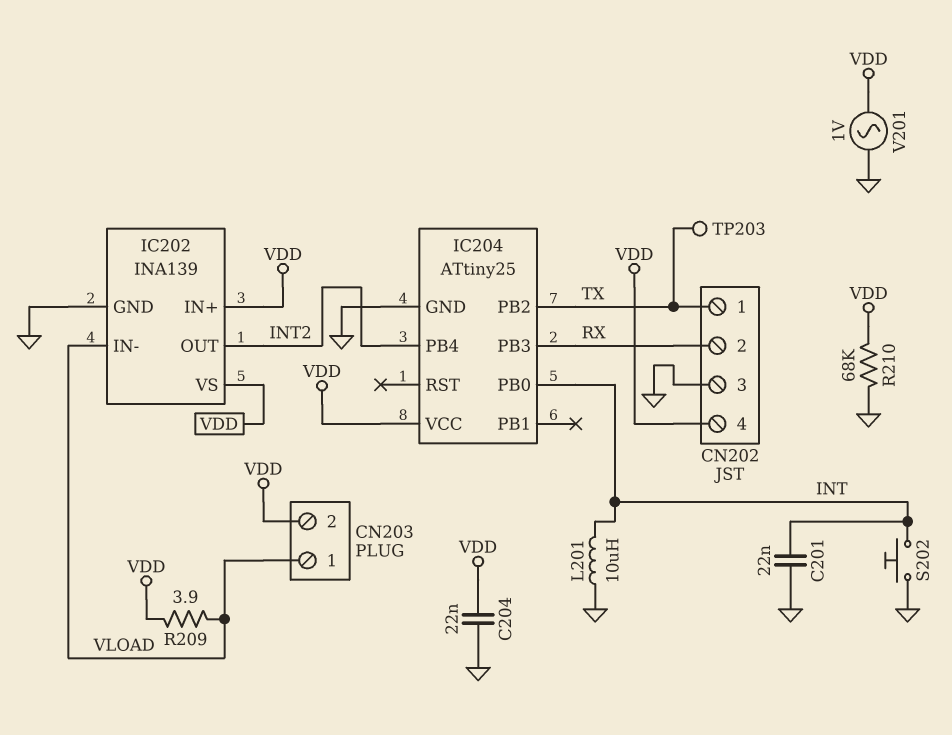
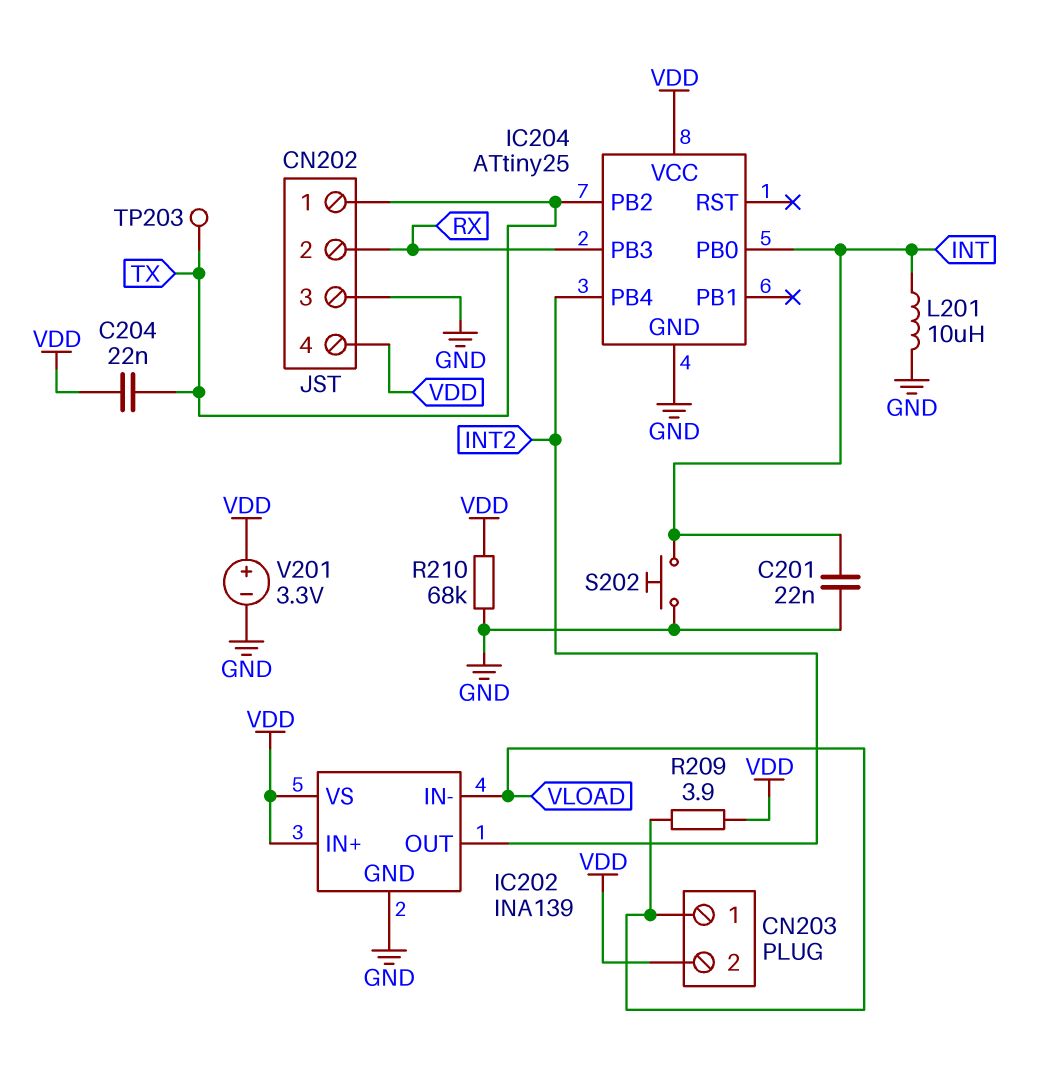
C204: 22nF (GND, VDD) -> 22nF (TX, VDD)
V201: AC 1V (GND, VDD) -> 3.3V (plus VDD, minus GND)

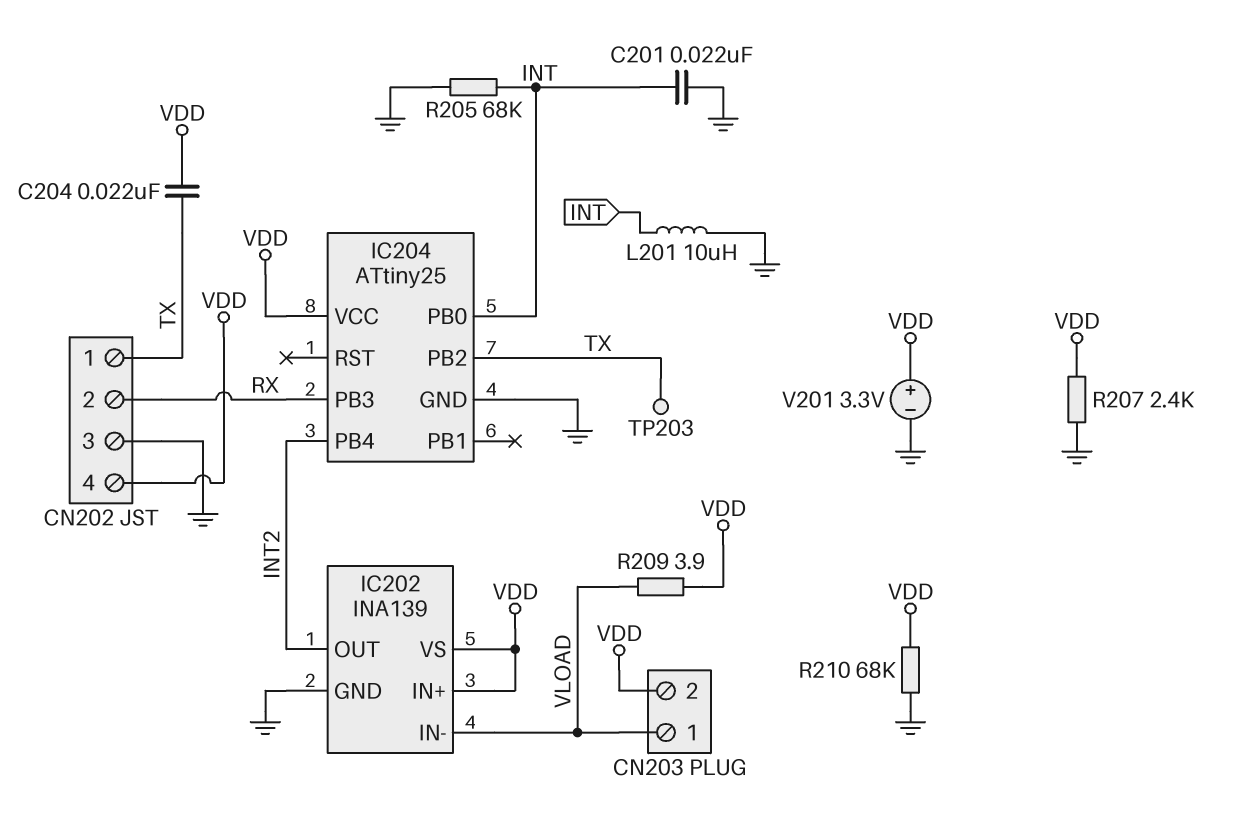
R205: none -> 68k (GND, INT)
R207: none -> 2.4k (GND, VDD)
S202: button (GND, INT) -> none

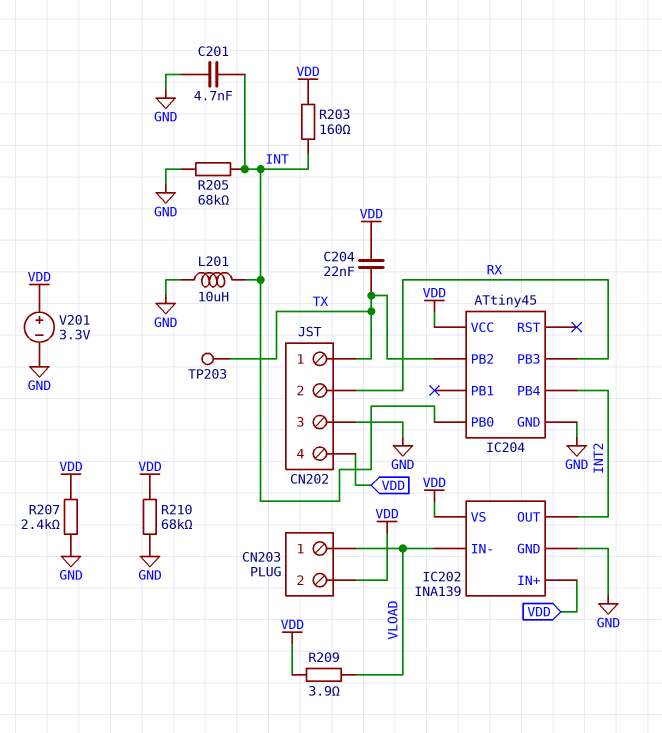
C201: 22nF (GND, INT) -> 4.7nF (GND, INT)
IC204: ATtiny25 -> ATtiny45
R203: none -> 160 (INT, VDD)

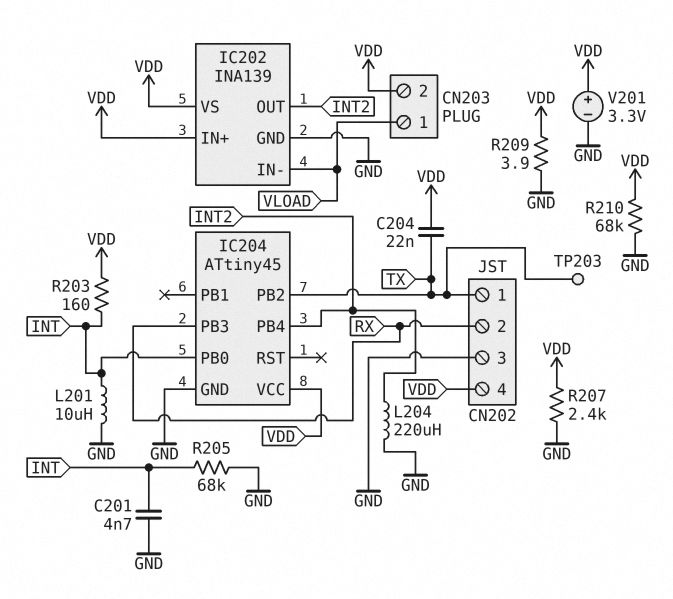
L204: none -> 220uH (GND, INT2)
R209: 3.9 (VDD, VLOAD) -> 3.9 (GND, VDD)

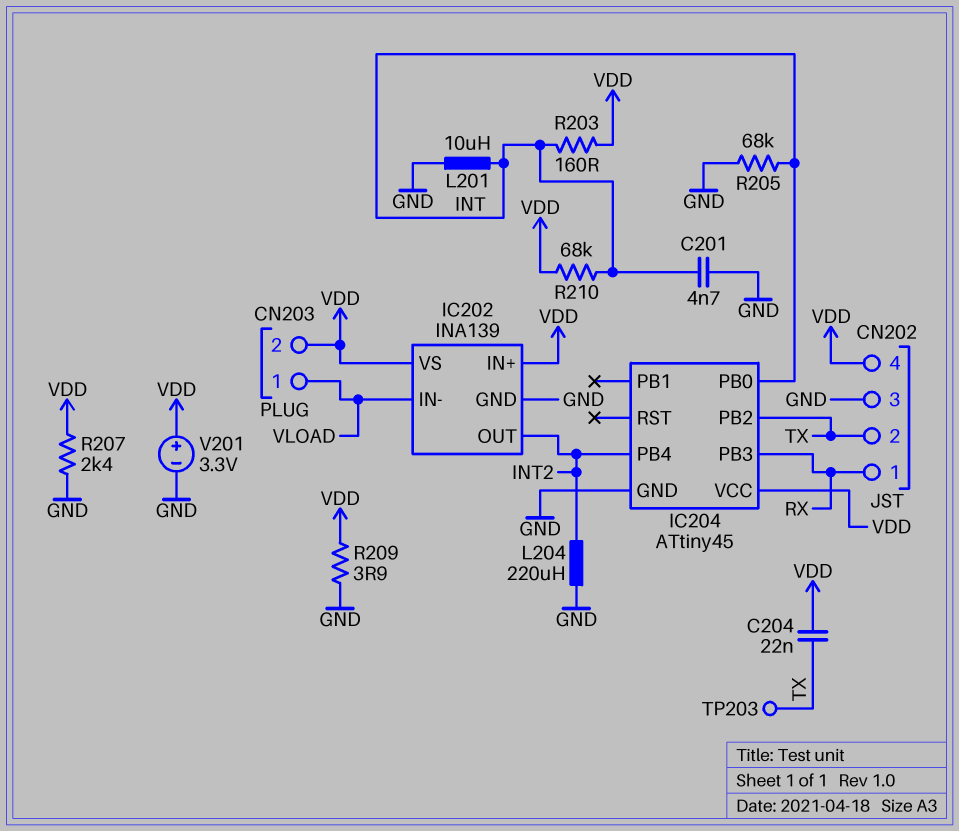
CN202 pin 1: TX -> RX
CN202 pin 2: RX -> TX
R210: 68k (GND, VDD) -> 68k (INT, VDD)

